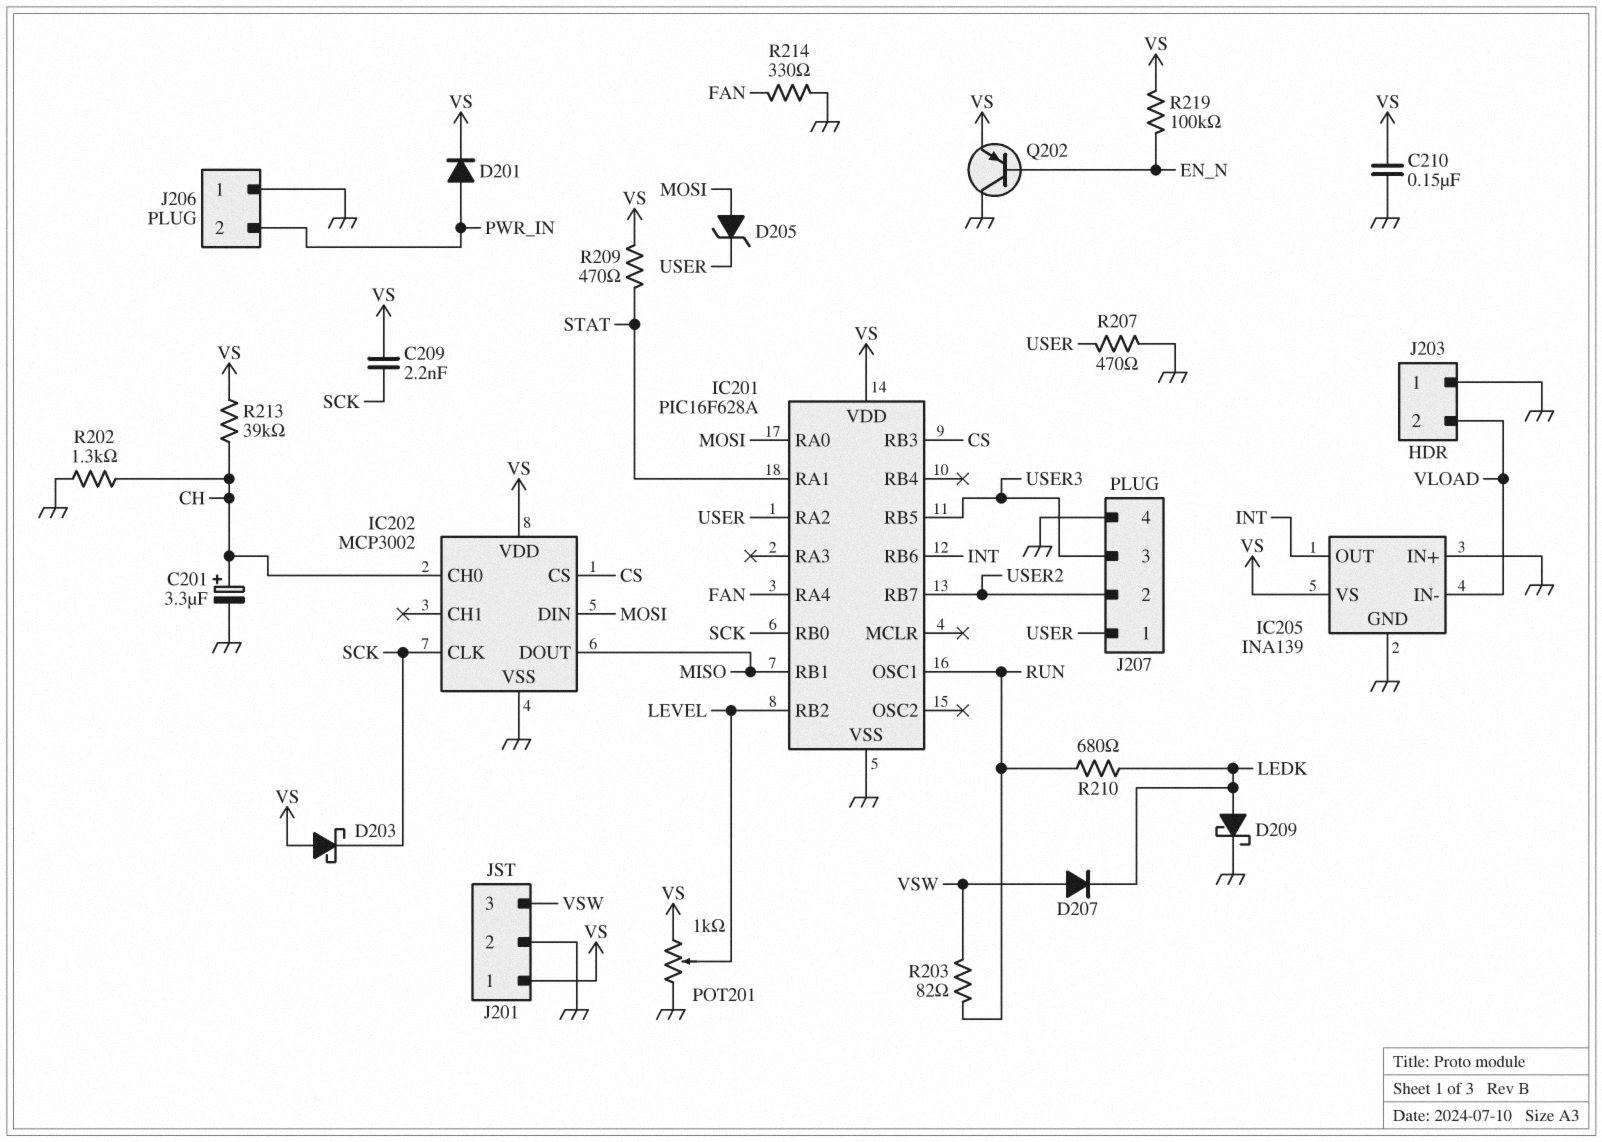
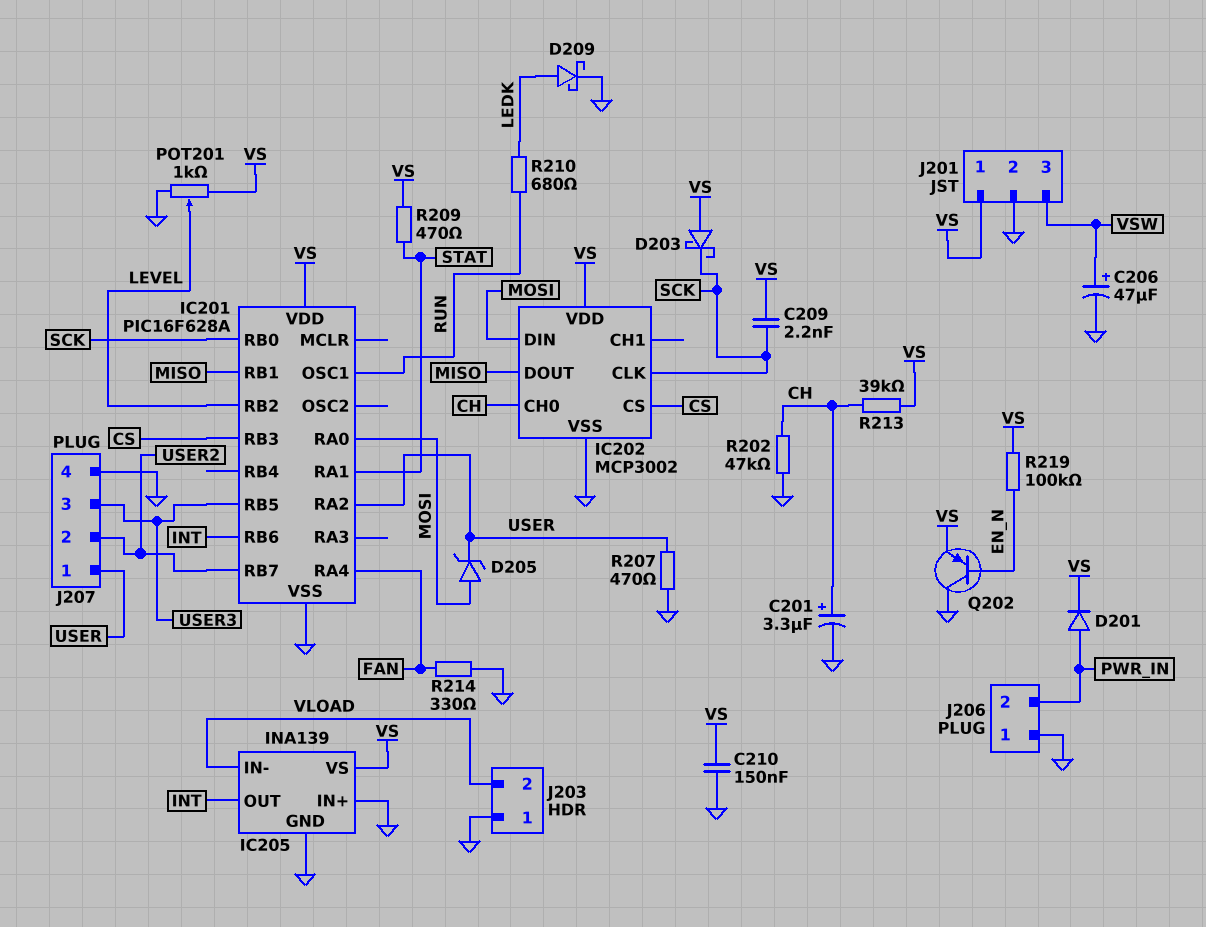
C206: none -> 47uF (plus VSW, minus GND)
D207: diode (A VSW, K LEDK) -> none
R202: 1.3k (CH, GND) -> 47k (CH, GND)
R203: 82 (RUN, VSW) -> none

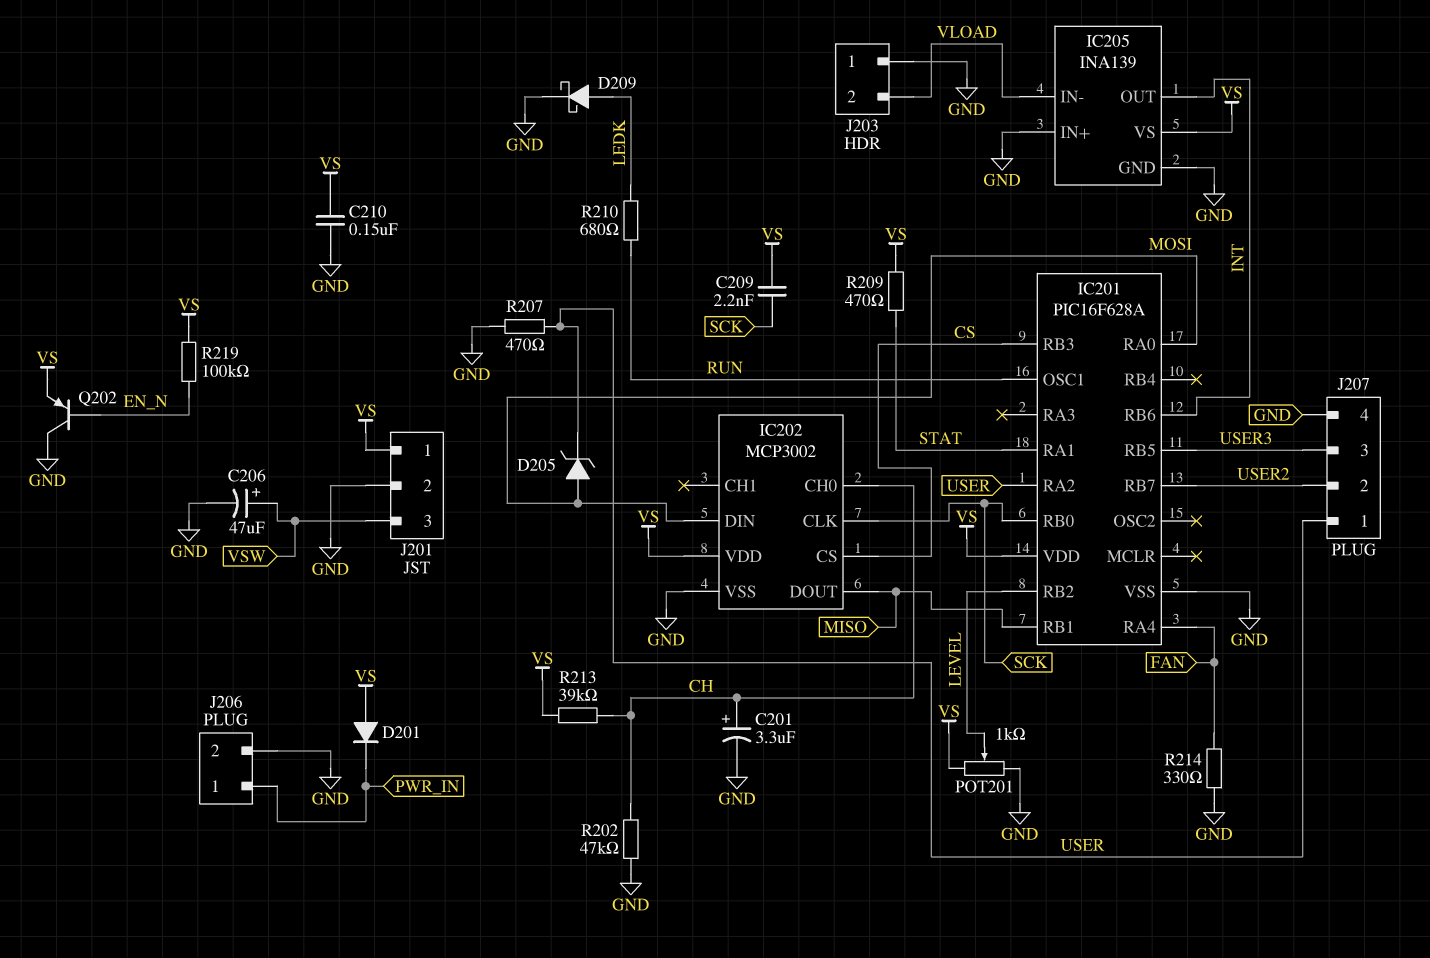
D201: diode (A PWR_IN, K VS) -> diode (A VS, K PWR_IN)
D203: schottky (A VS, K SCK) -> none
J206 pin 1: GND -> PWR_IN
J206 pin 2: PWR_IN -> GND

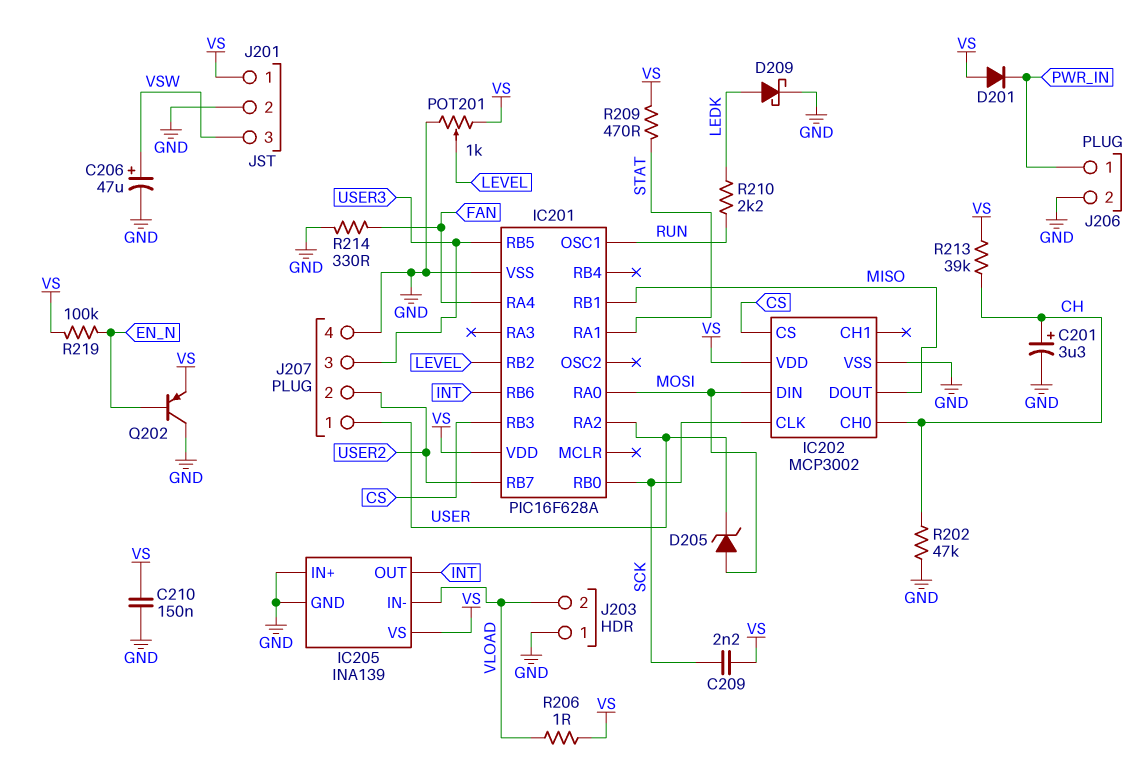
R206: none -> 1 (VLOAD, VS)
R207: 470 (GND, USER) -> none
R210: 680 (LEDK, RUN) -> 2.2k (LEDK, RUN)

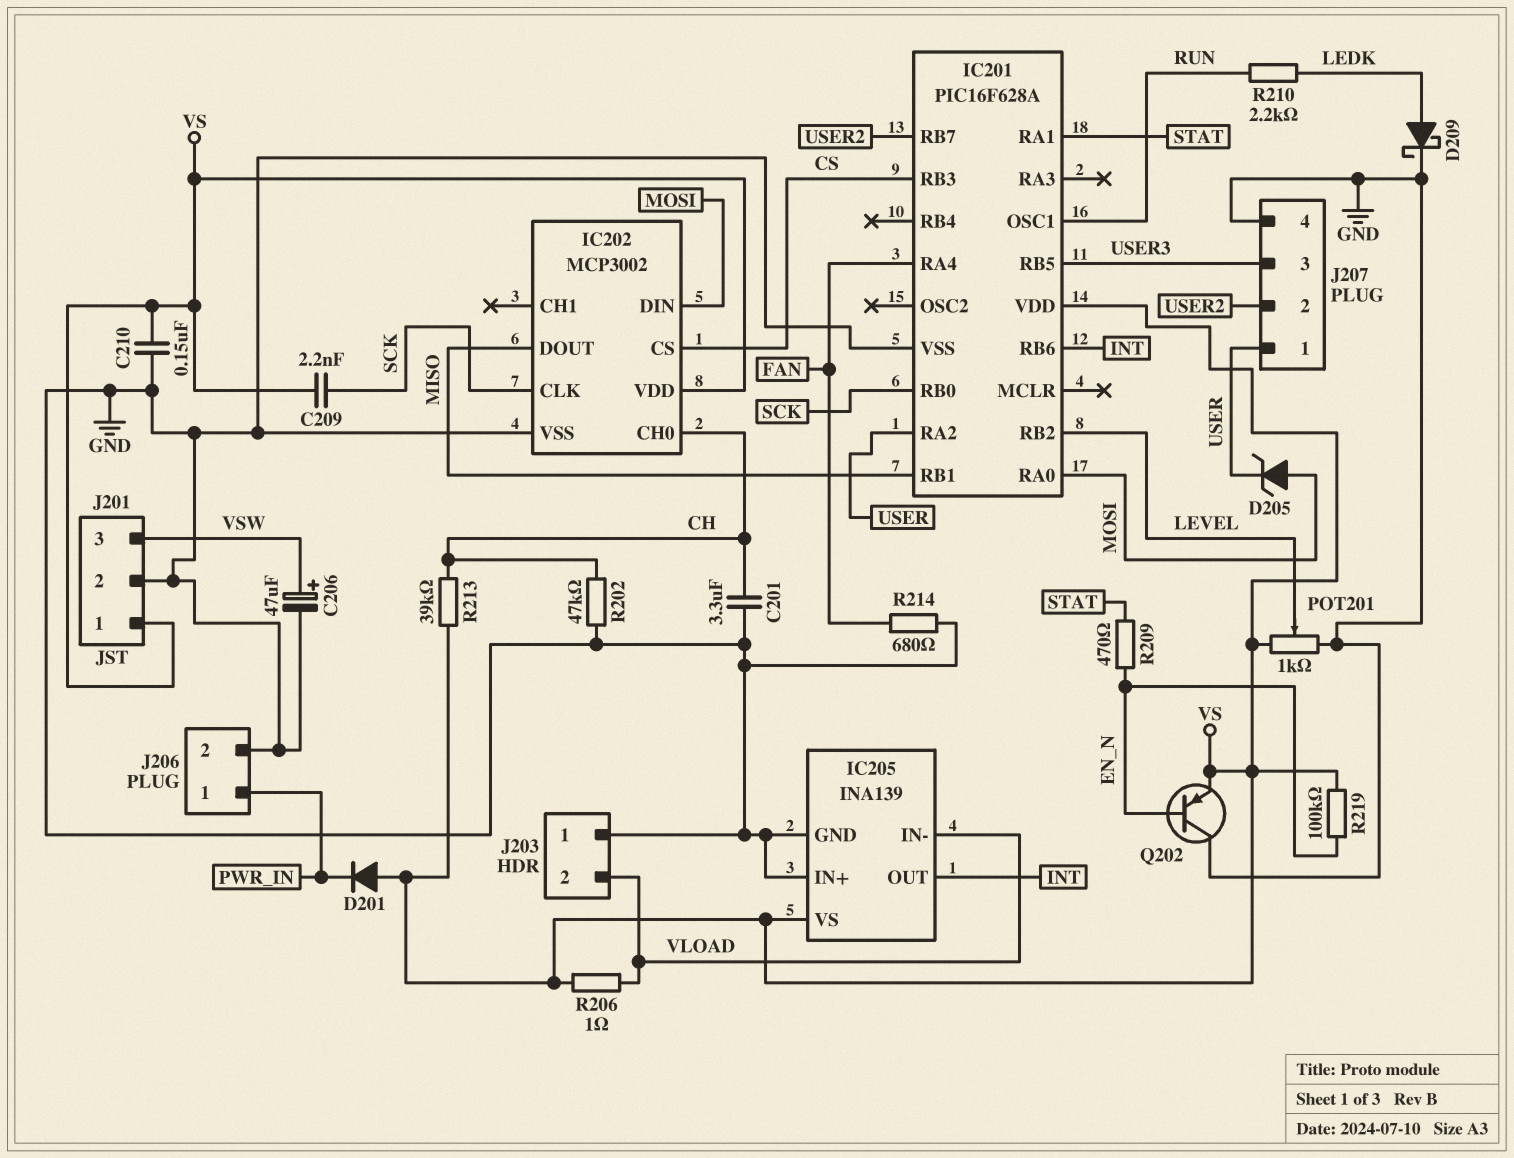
C201: 3.3uF (plus CH, minus GND) -> 3.3uF (CH, GND)
R209: 470 (STAT, VS) -> 470 (EN_N, STAT)
R214: 330 (FAN, GND) -> 680 (FAN, GND)

